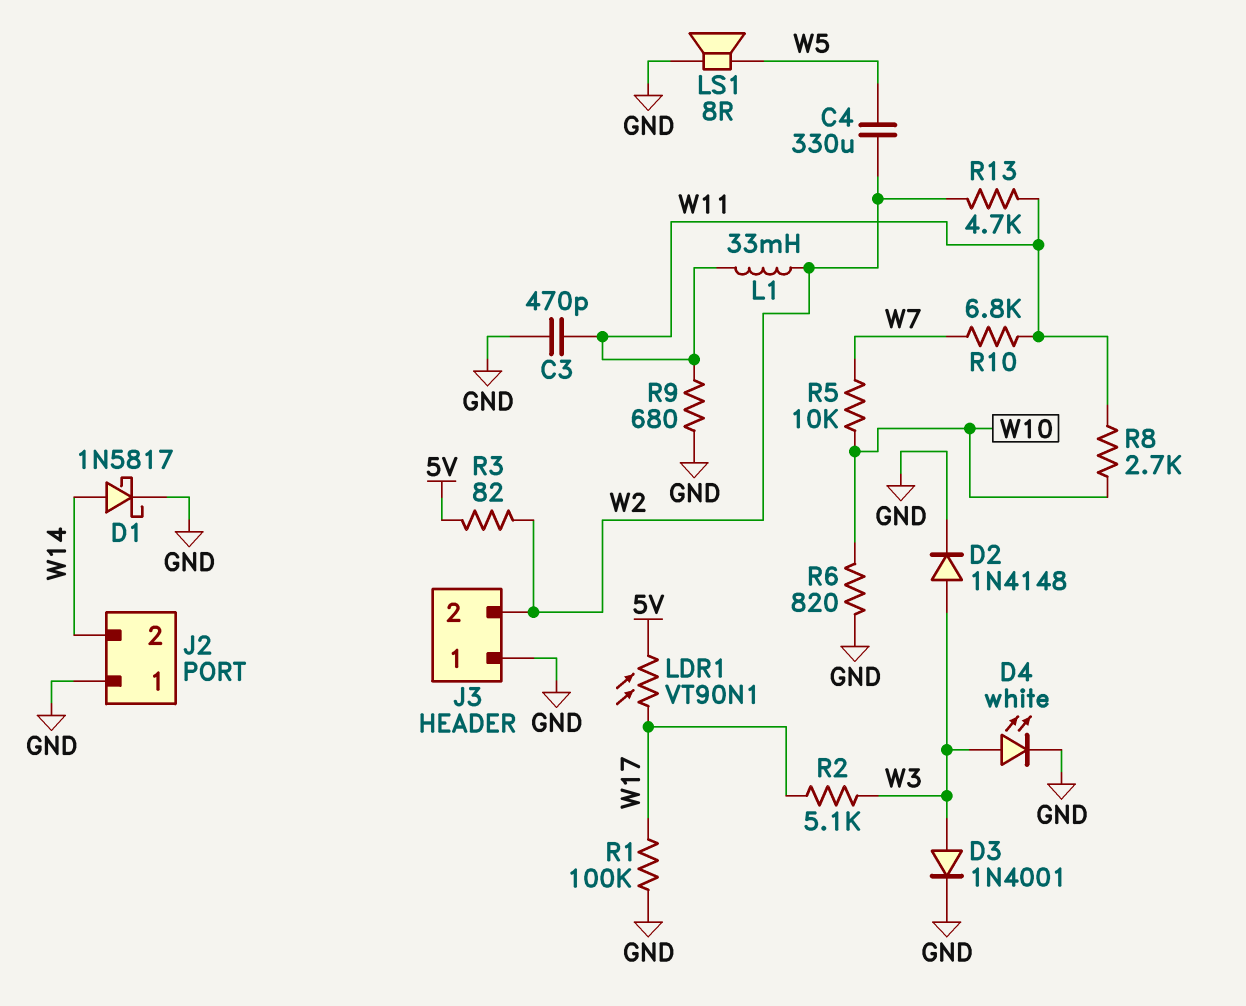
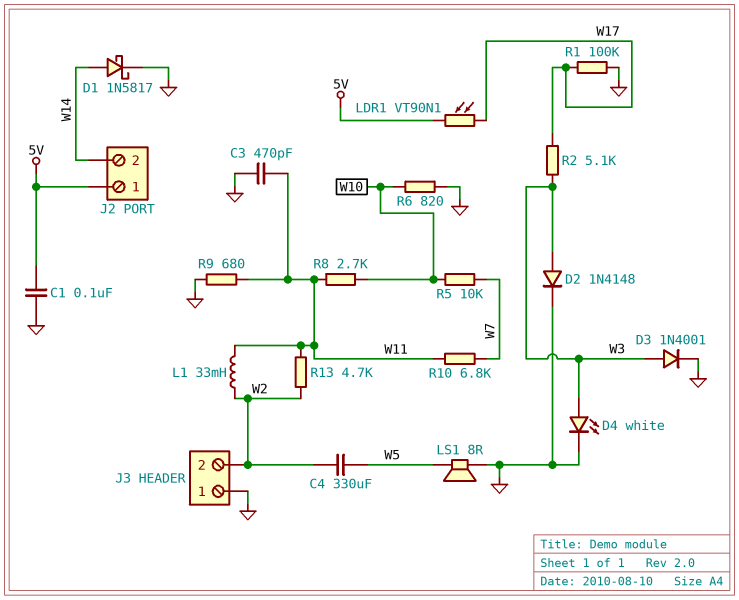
C1: none -> 100nF (5V, GND)
J2 pin 1: GND -> 5V
R3: 82 (5V, W2) -> none

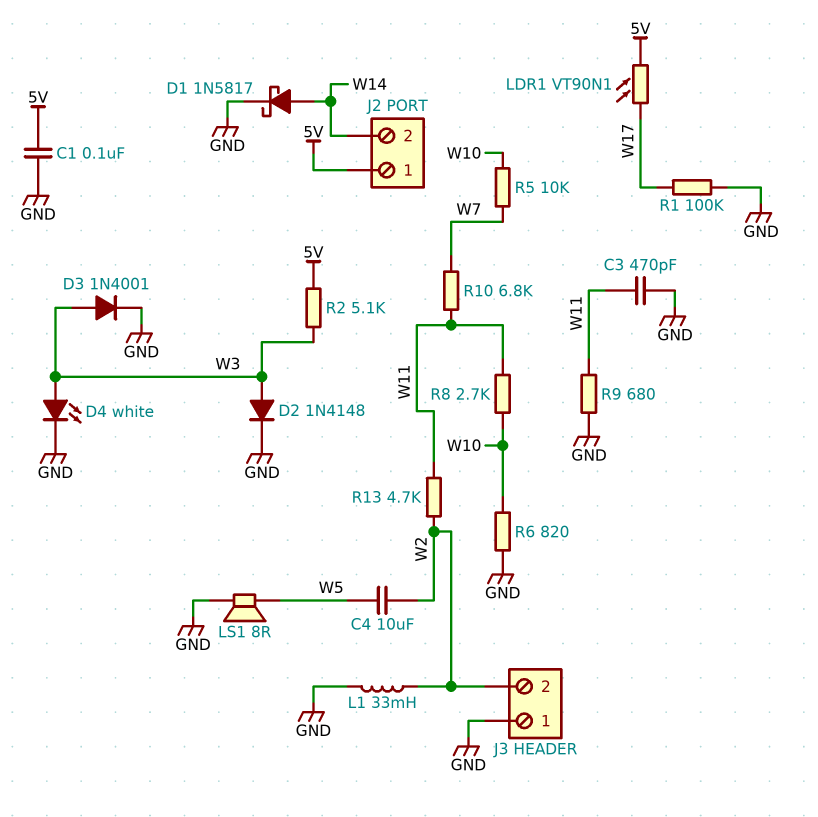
C4: 330uF (W2, W5) -> 10uF (W2, W5)
L1: 33mH (W2, W11) -> 33mH (GND, W2)
R2: 5.1k (W3, W17) -> 5.1k (5V, W3)

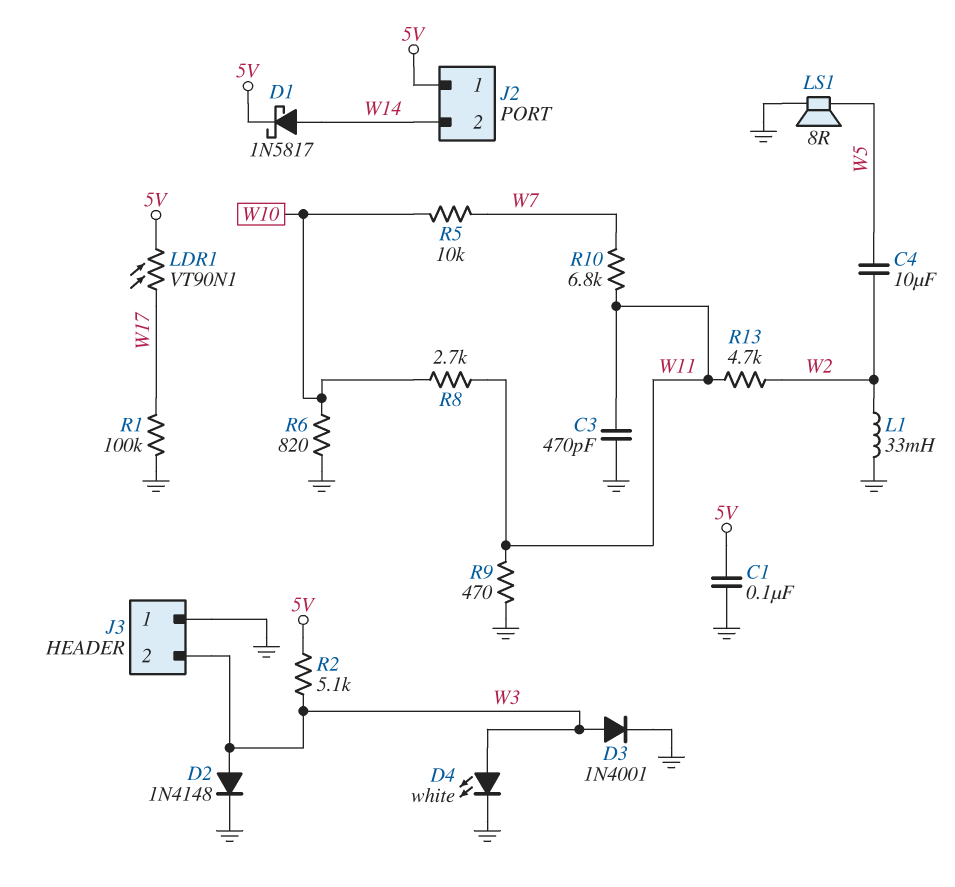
D1: schottky 1N5817 (A W14, K GND) -> schottky 1N5817 (A W14, K 5V)
J3 pin 2: W2 -> W3
R9: 680 (GND, W11) -> 470 (GND, W11)

